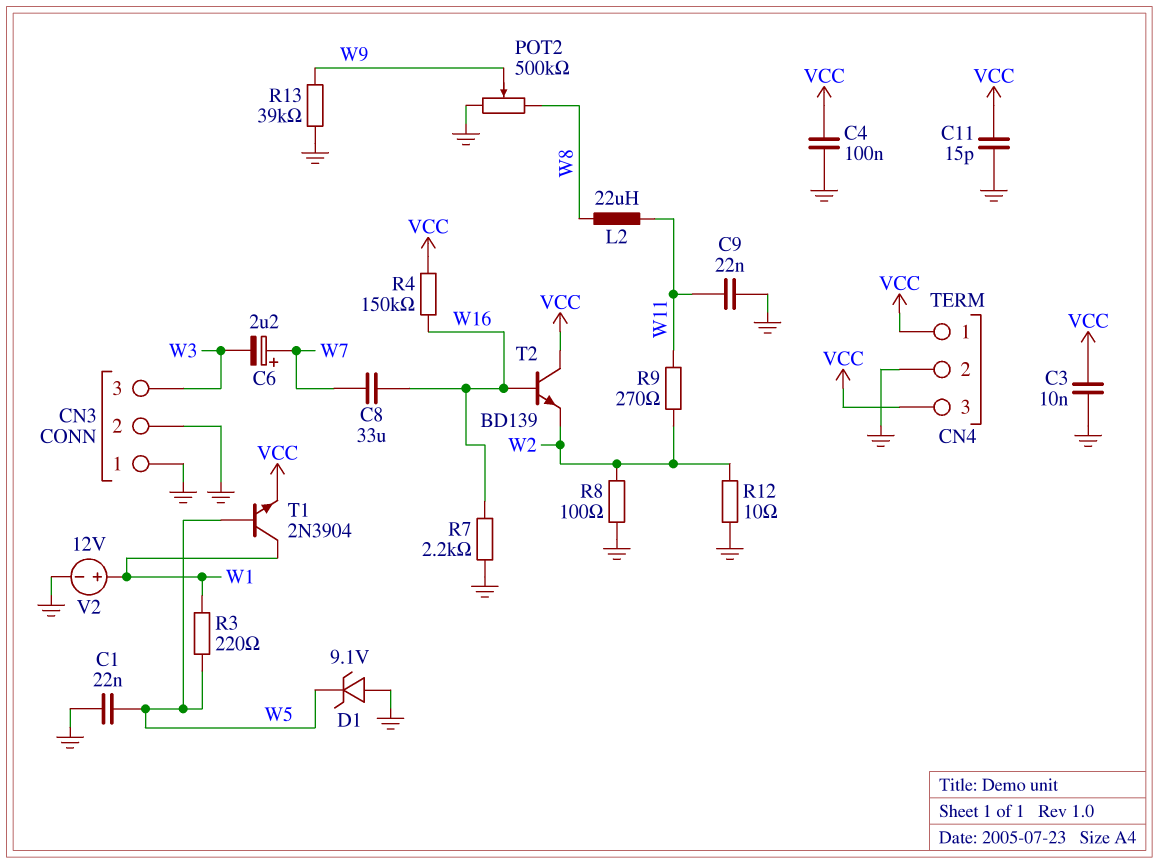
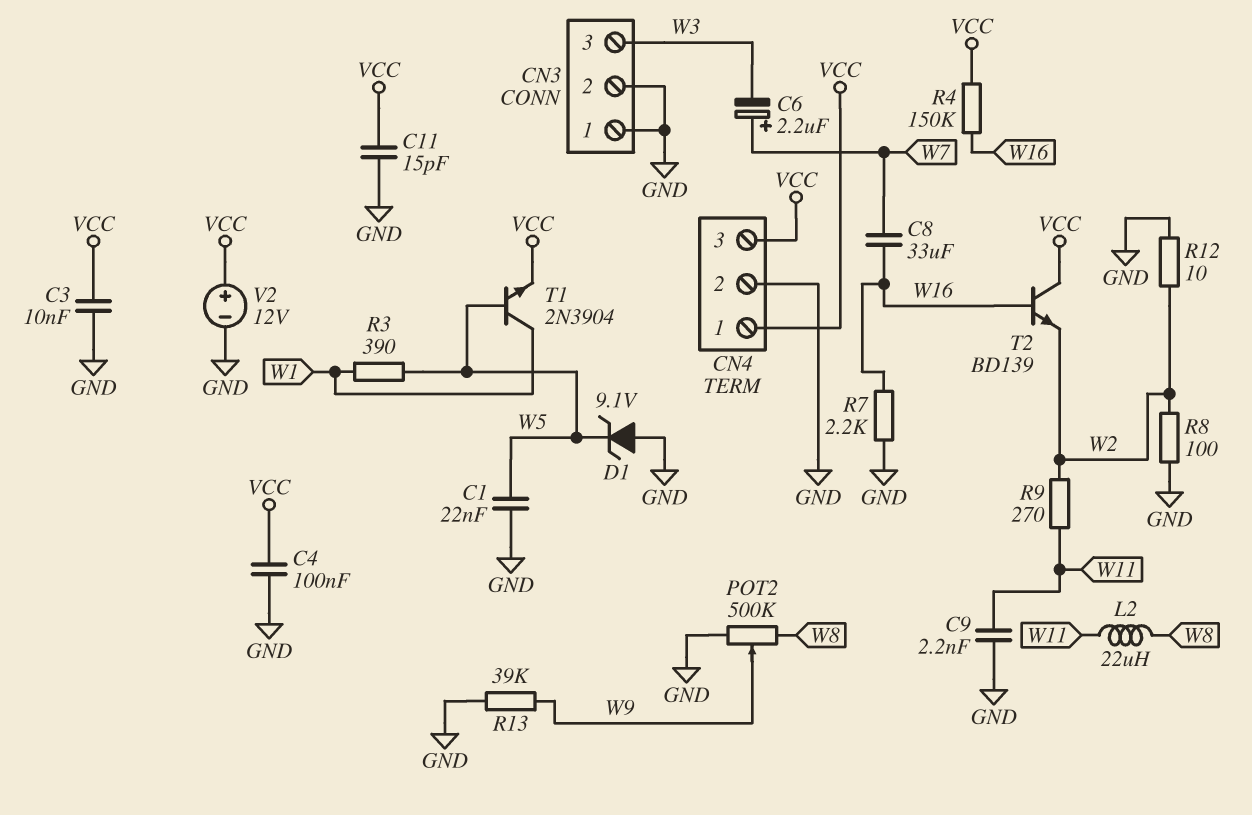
C9: 22nF (GND, W11) -> 2.2nF (GND, W11)
R3: 220 (W1, W5) -> 390 (W1, W5)
V2: 12V (plus W1, minus GND) -> 12V (plus VCC, minus GND)

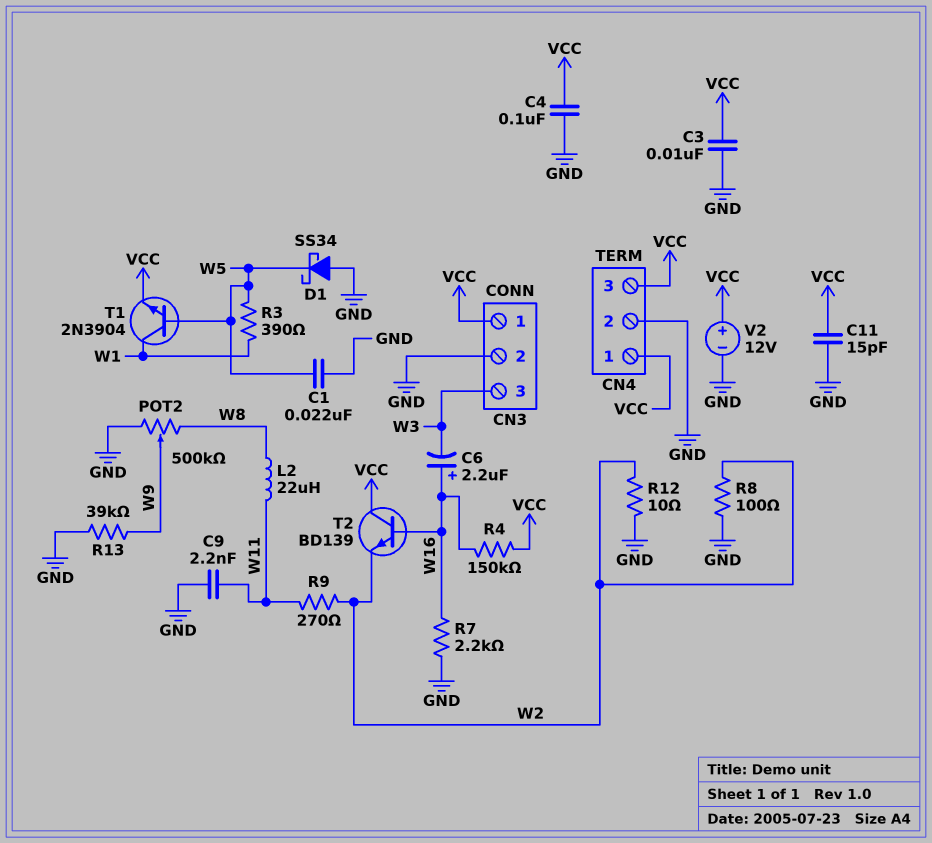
C6: 2.2uF (plus W7, minus W3) -> 2.2uF (plus W16, minus W3)
C8: 33uF (W7, W16) -> none
CN3 pin 1: GND -> VCC
D1: zener 9.1V (A GND, K W5) -> schottky SS34 (A GND, K W5)

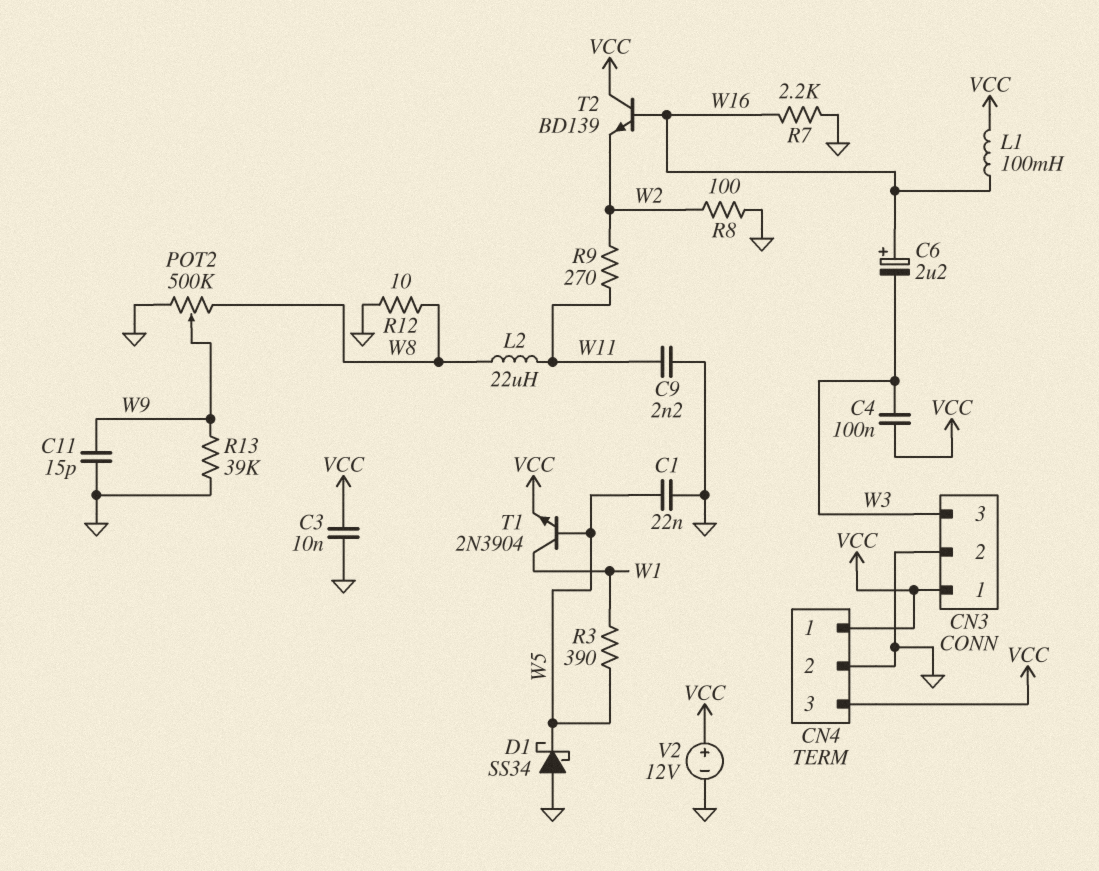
C4: 100nF (GND, VCC) -> 100nF (VCC, W3)
C11: 15pF (GND, VCC) -> 15pF (GND, W9)
L1: none -> 100mH (VCC, W16)
R4: 150k (VCC, W16) -> none
R12: 10 (GND, W2) -> 10 (GND, W8)

